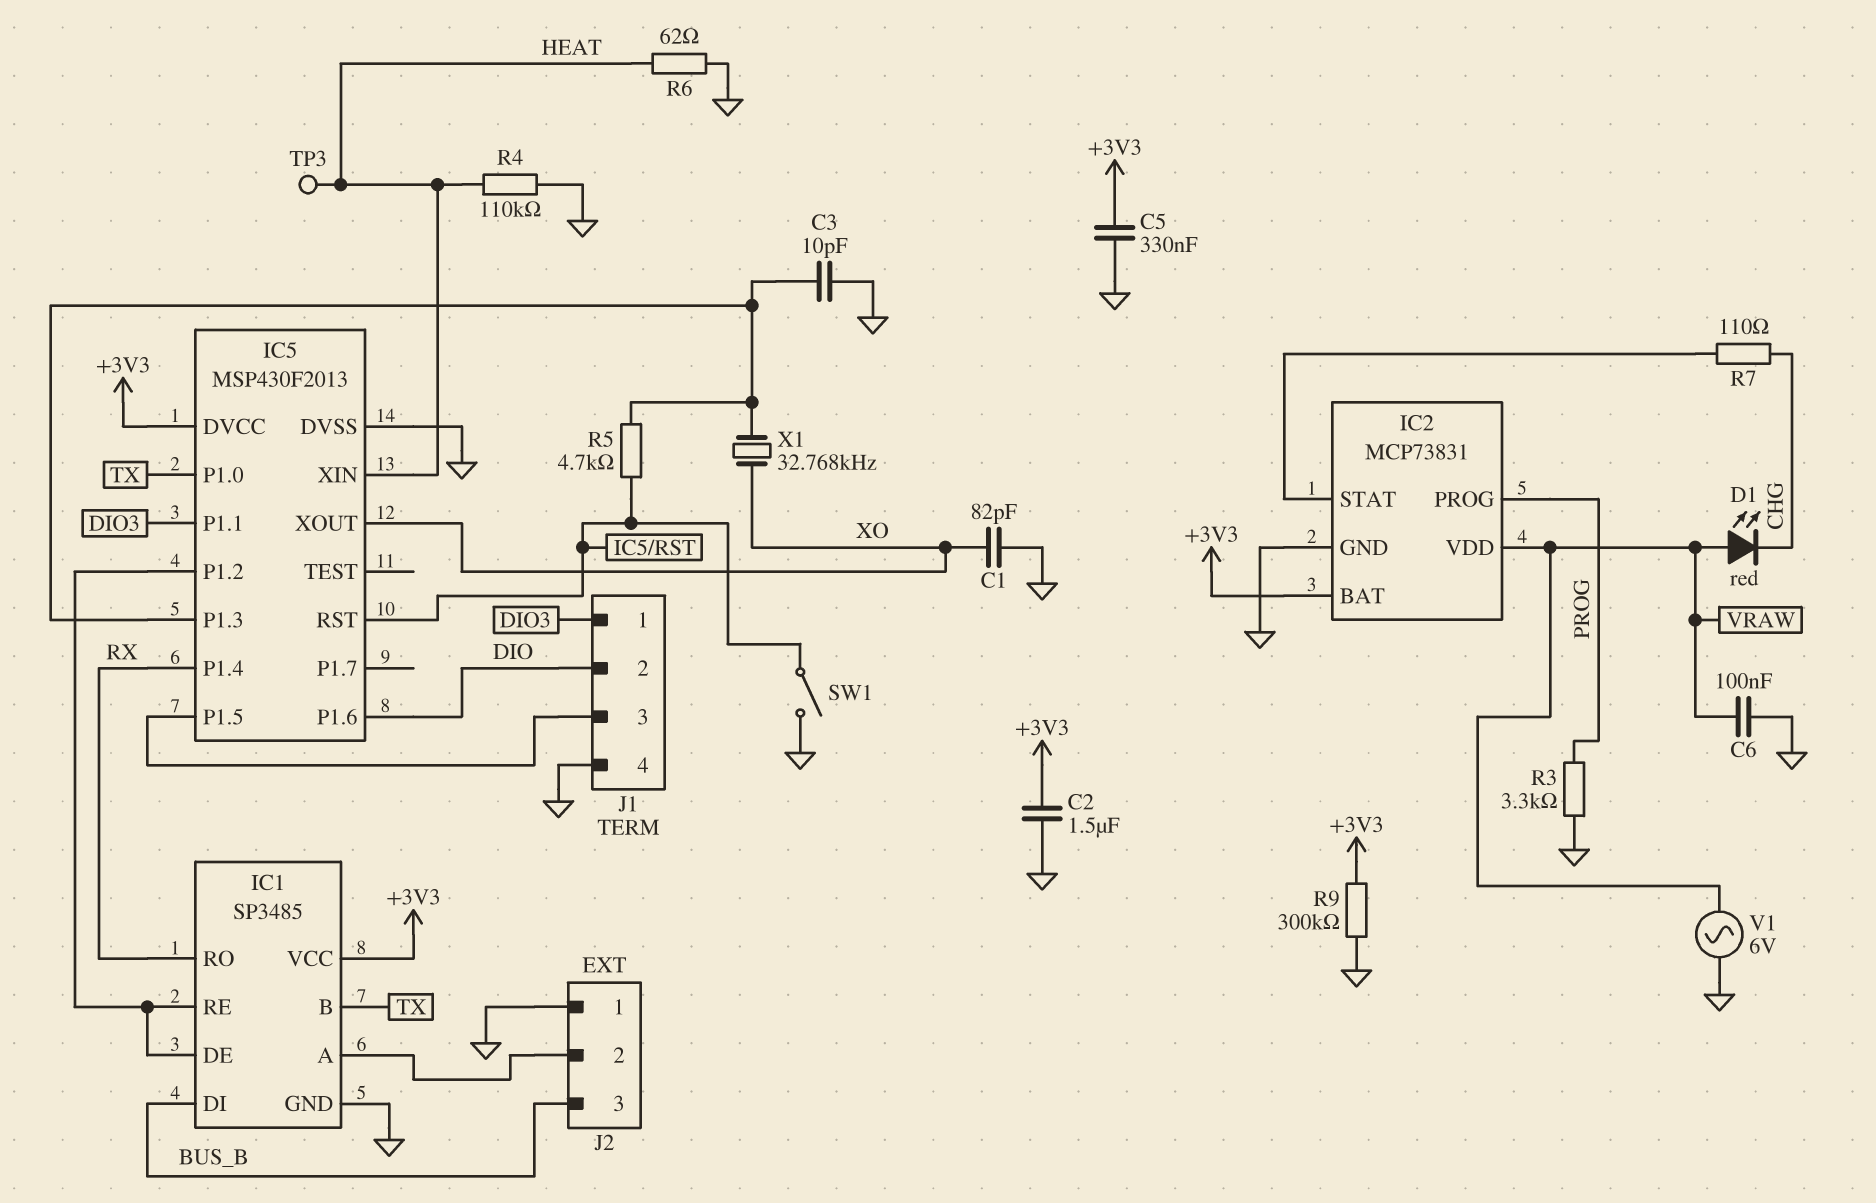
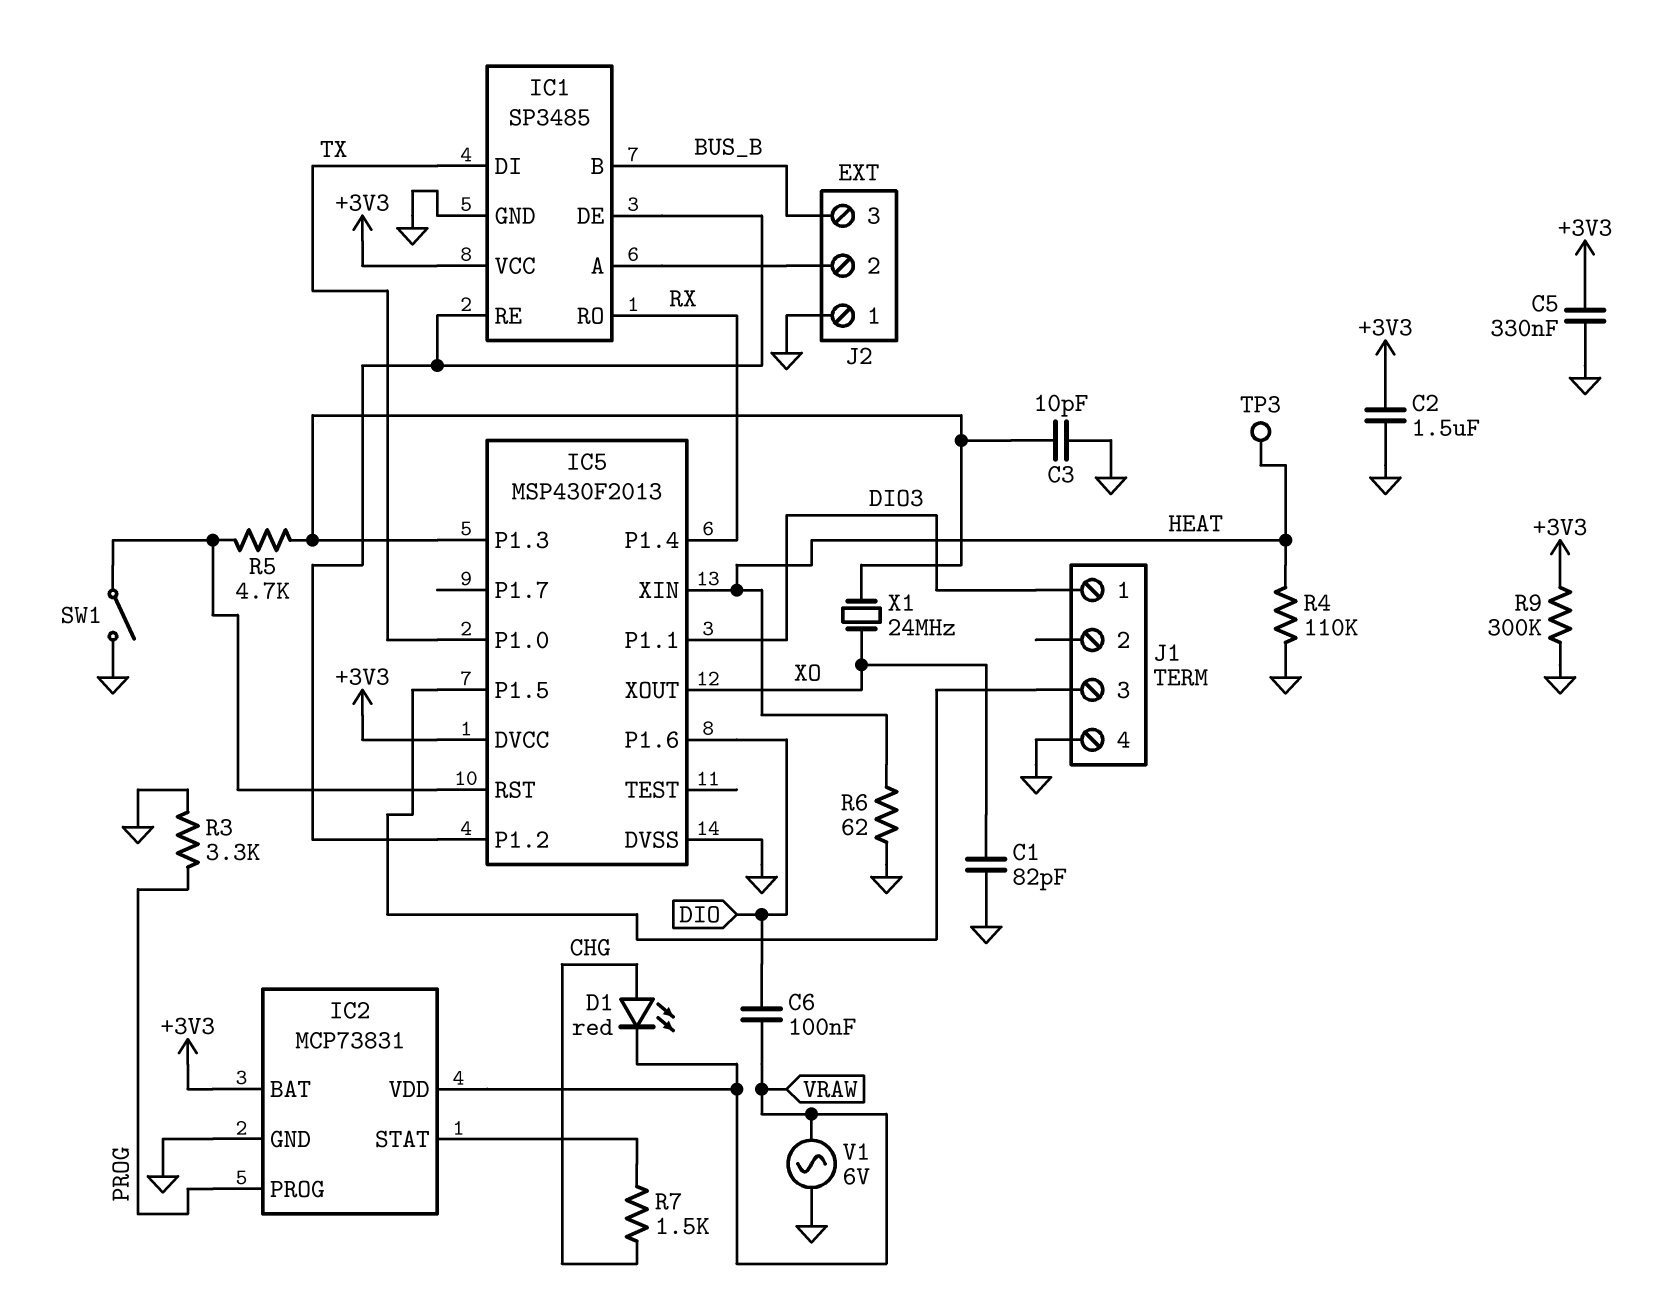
C6: 100nF (GND, VRAW) -> 100nF (DIO, VRAW)
D1: LED red (A VRAW, K CHG) -> LED red (A CHG, K VRAW)
IC1 pin B: TX -> BUS_B
IC1 pin DI: BUS_B -> TX
J1 pin 2: DIO -> none
R7: 110 (CHG, IC2/STAT) -> 1.5k (CHG, IC2/STAT)
X1: 32.768kHz (IC5/P1.3, XO) -> 24MHz (IC5/P1.3, XO)

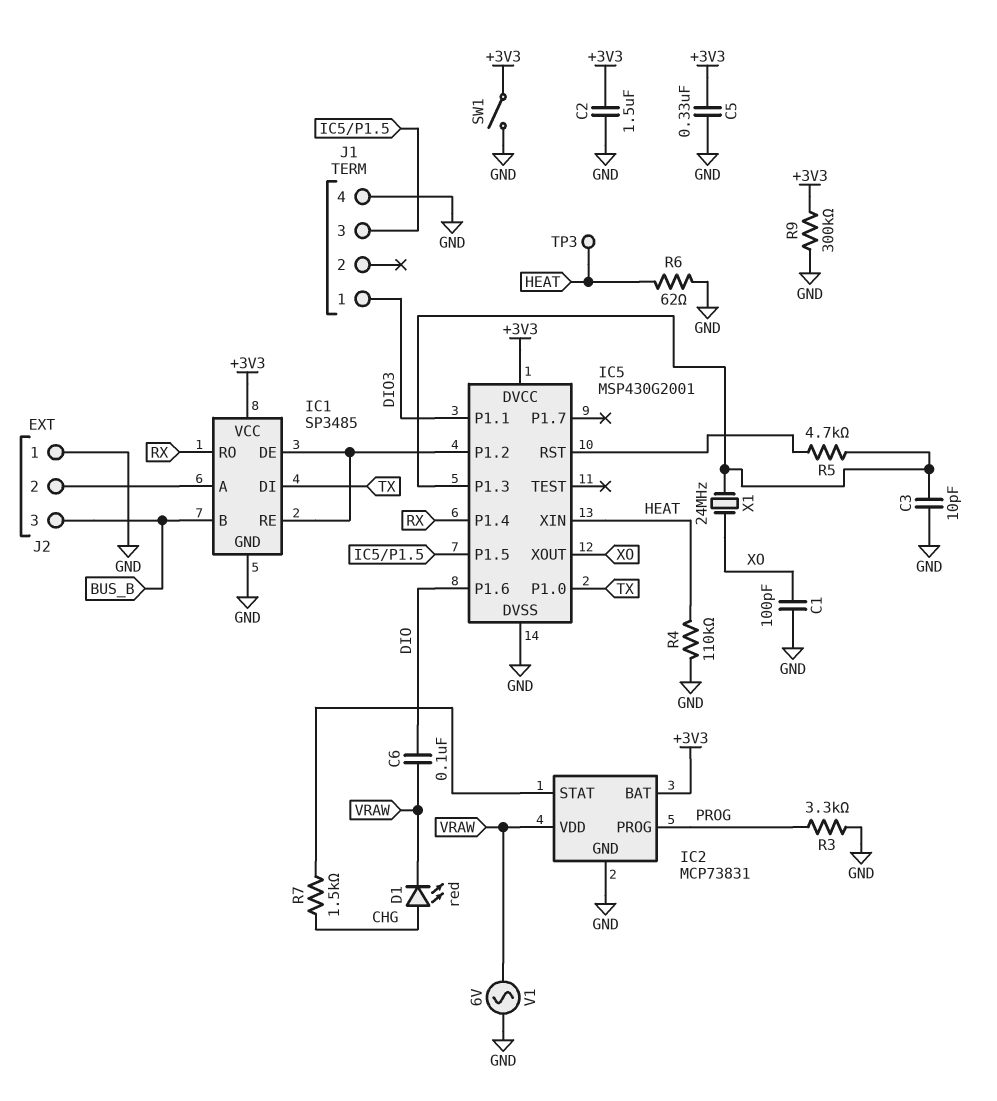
C1: 82pF (GND, XO) -> 100pF (GND, XO)
IC5: MSP430F2013 -> MSP430G2001
SW1: switch (GND, IC5/RST) -> switch (+3V3, GND)

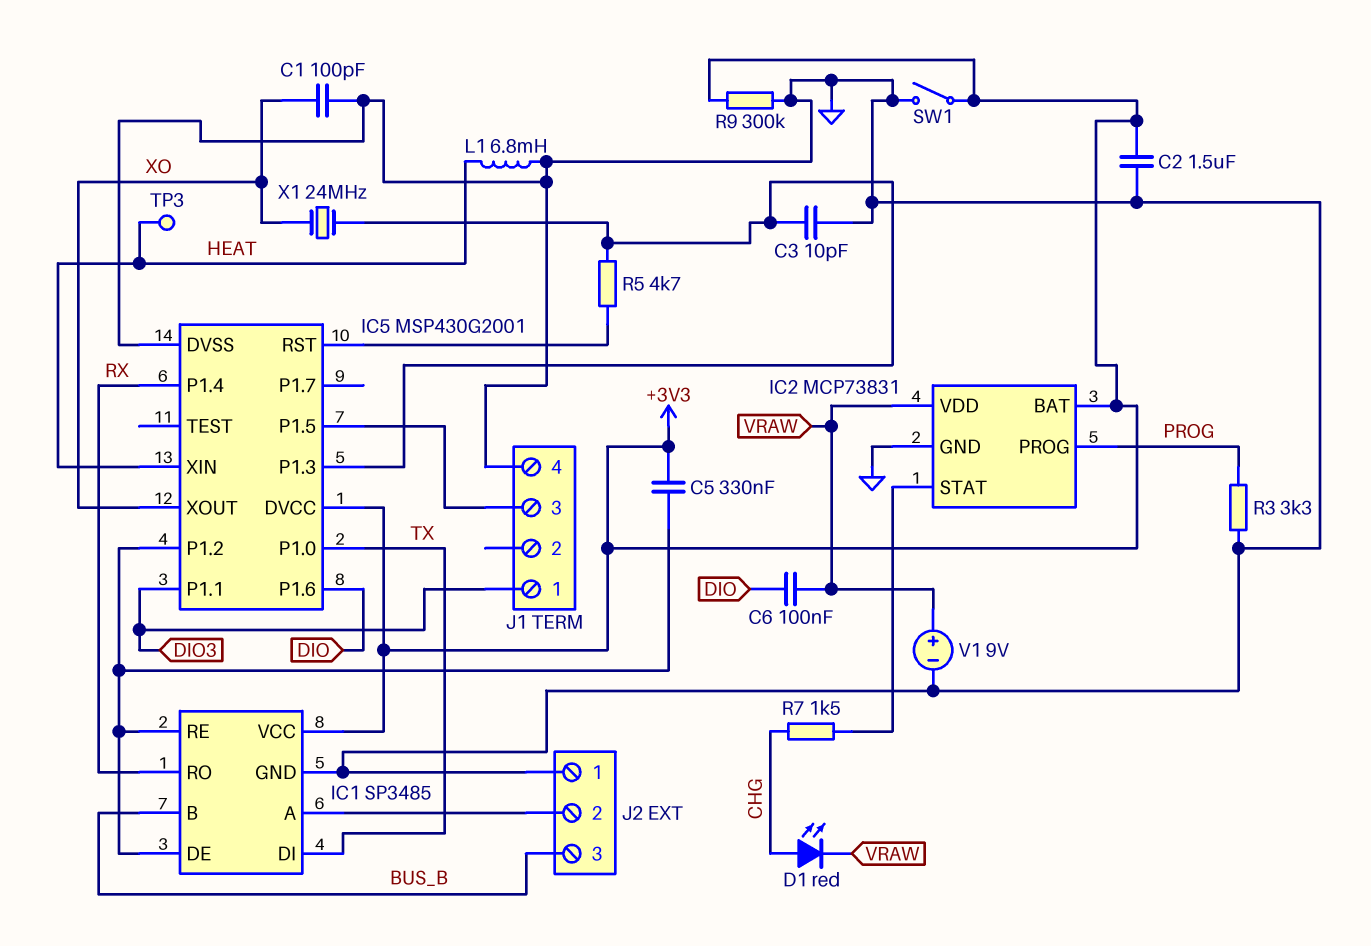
C5: 330nF (+3V3, GND) -> 330nF (+3V3, IC1/DE)
L1: none -> 6.8mH (GND, HEAT)
R4: 110k (GND, HEAT) -> none
R6: 62 (GND, HEAT) -> none
V1: AC 6V (GND, VRAW) -> 9V (plus VRAW, minus GND)

